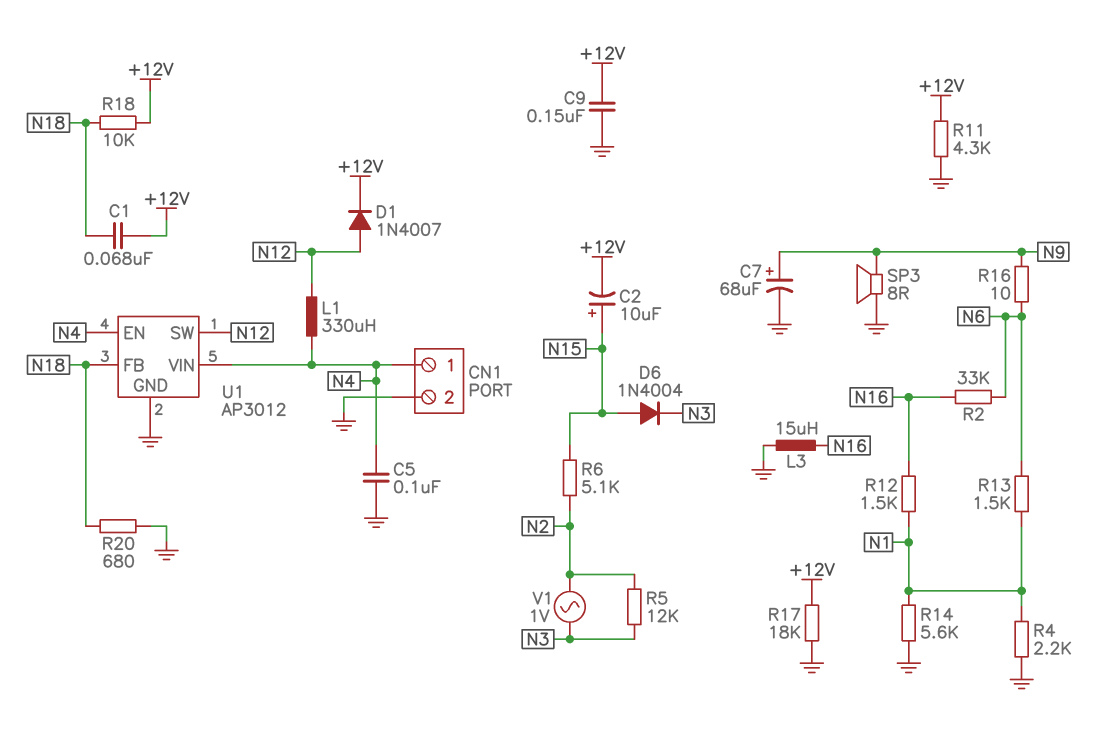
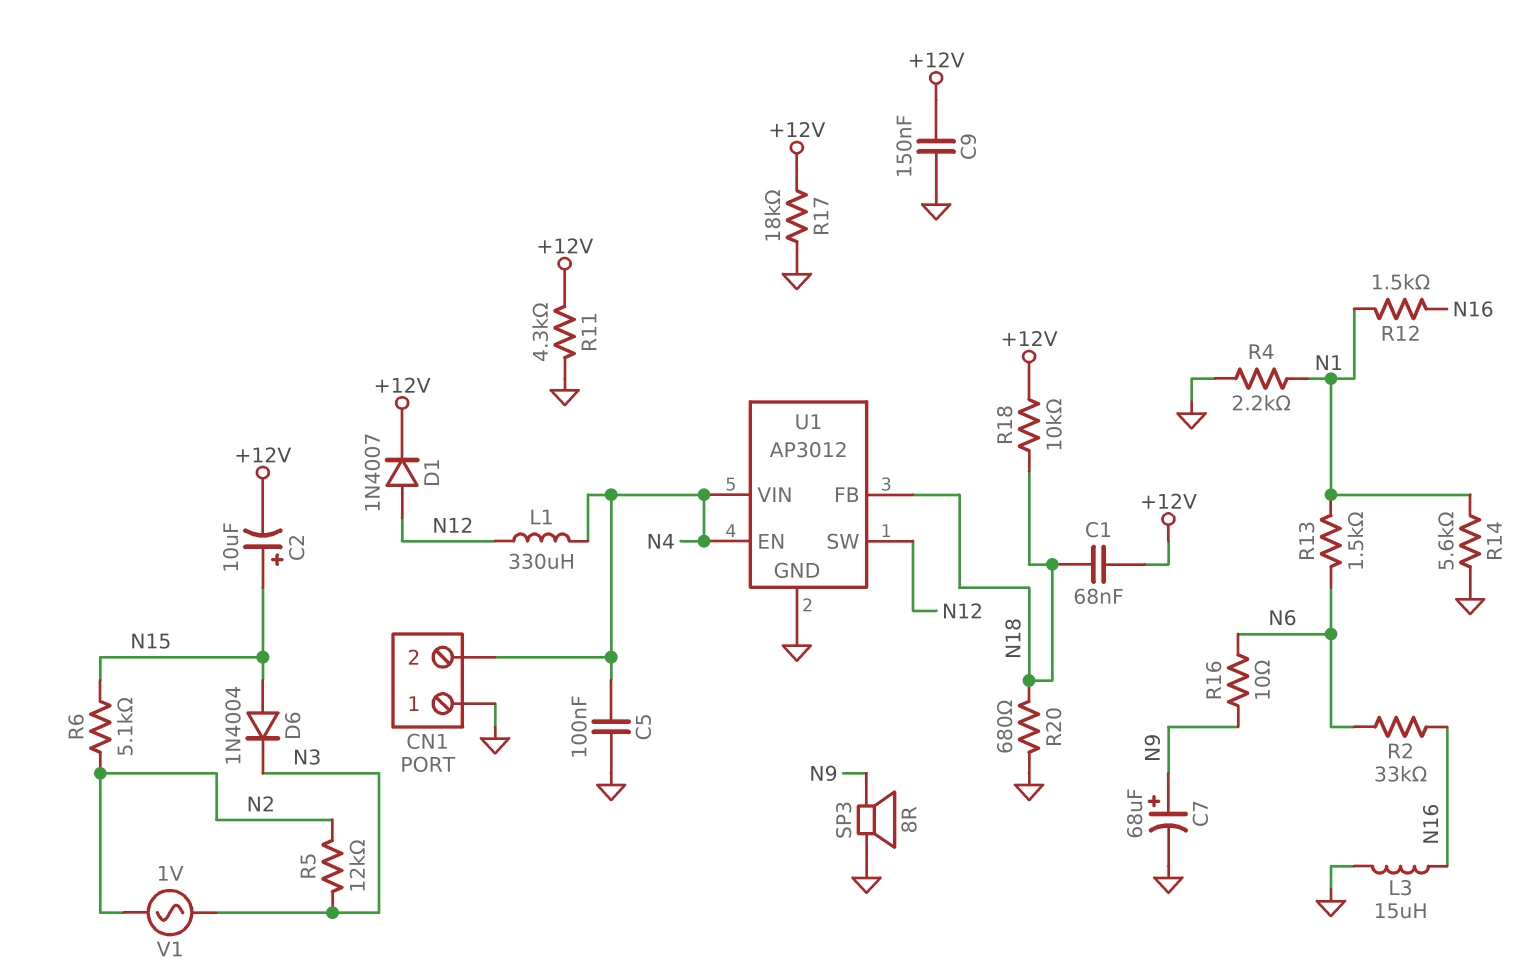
CN1 pin 1: N4 -> GND
CN1 pin 2: GND -> N4

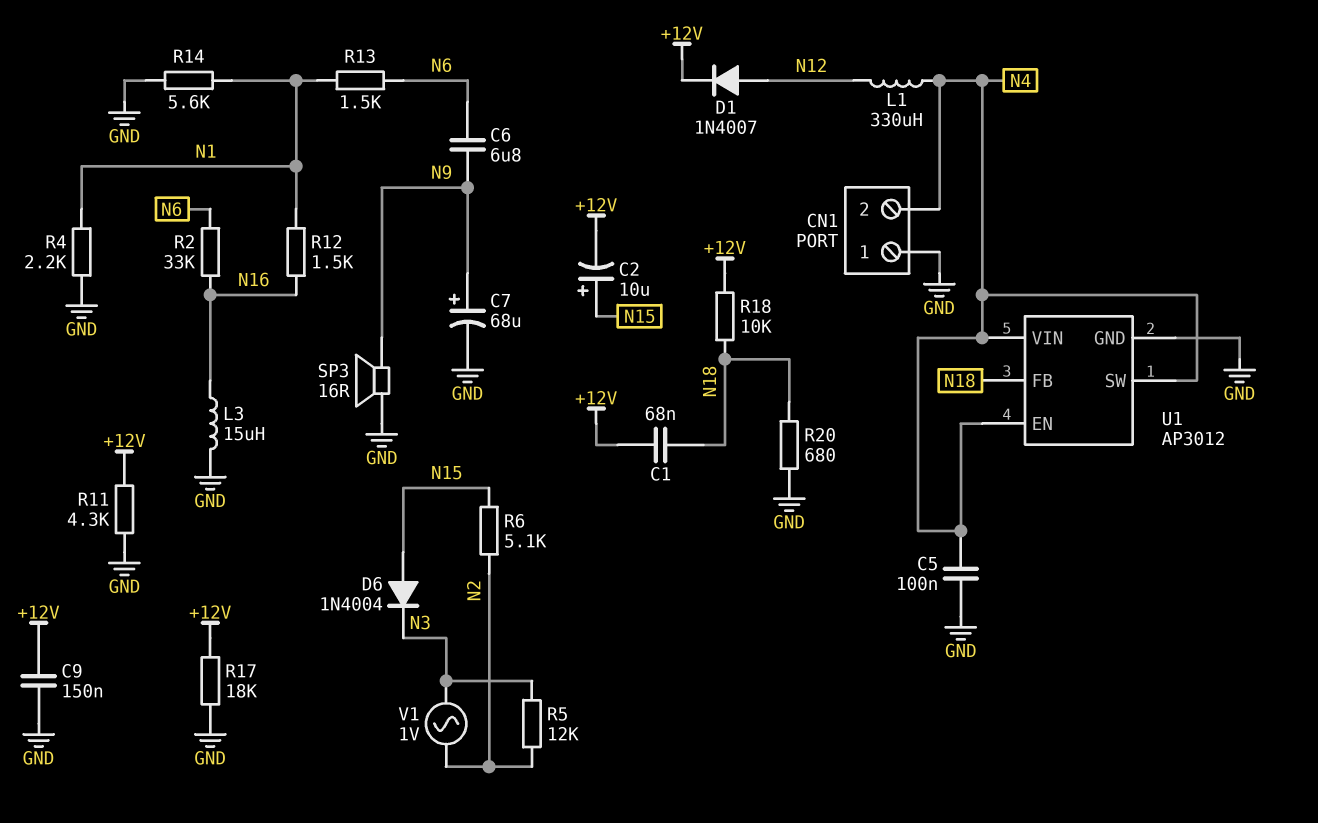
C6: none -> 6.8uF (N6, N9)
R16: 10 (N6, N9) -> none
SP3: speaker 8R (GND, N9) -> speaker 16R (GND, N9)
U1 pin SW: N12 -> N4

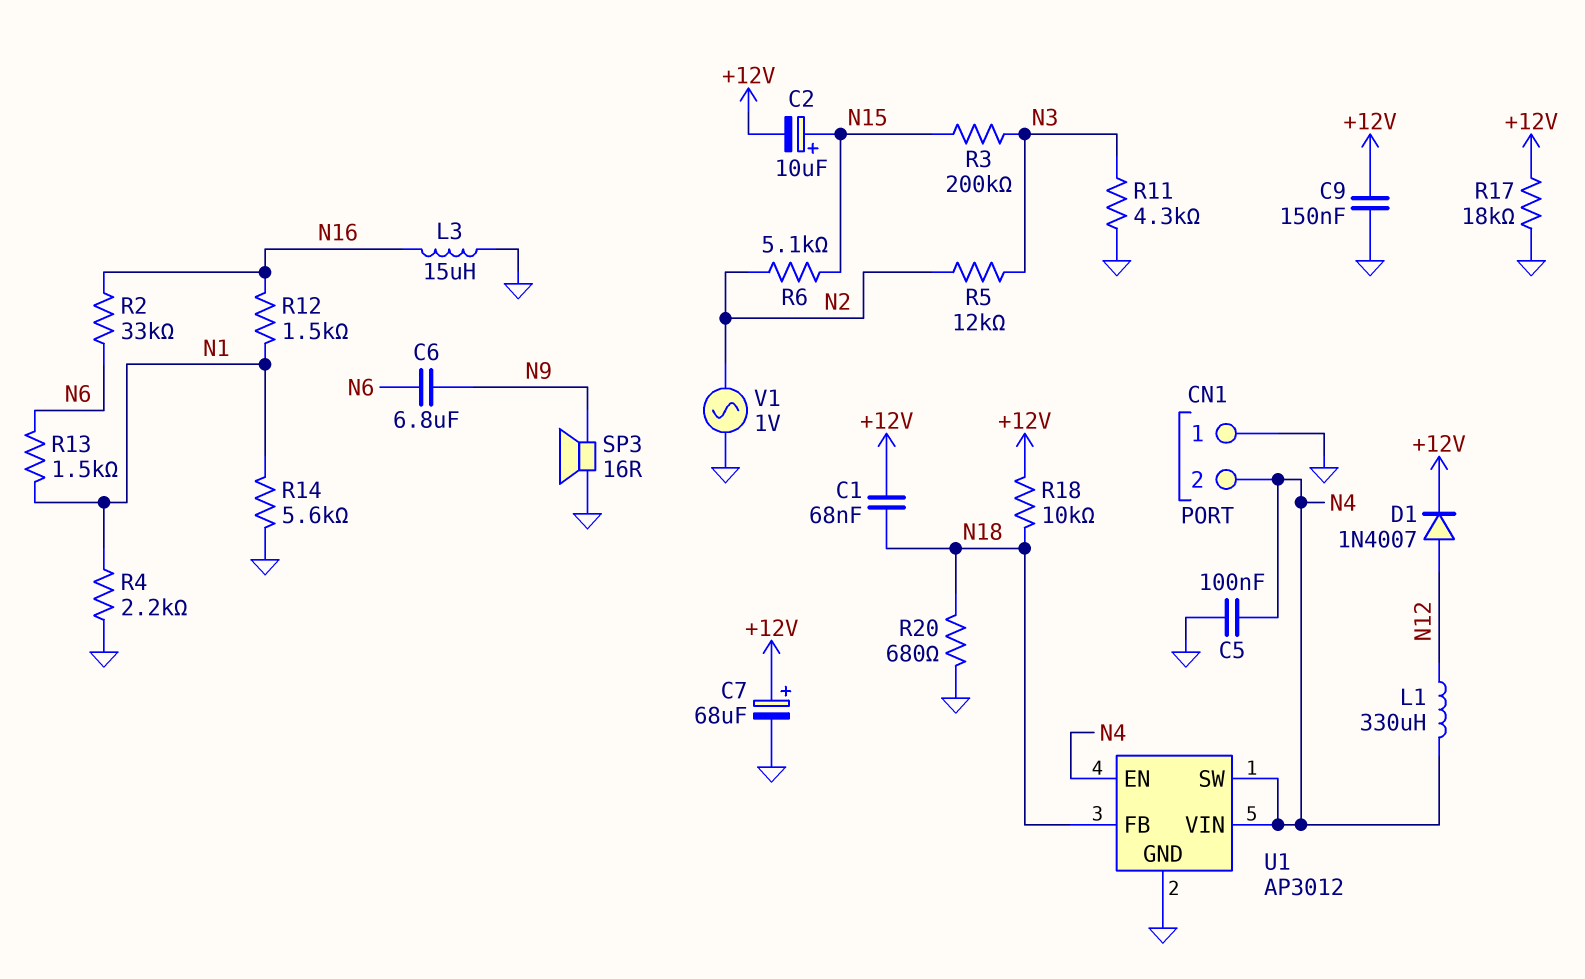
C7: 68uF (plus N9, minus GND) -> 68uF (plus +12V, minus GND)
D6: diode 1N4004 (A N15, K N3) -> none
R3: none -> 200k (N3, N15)
R11: 4.3k (+12V, GND) -> 4.3k (GND, N3)
V1: AC 1V (N2, N3) -> AC 1V (GND, N2)

